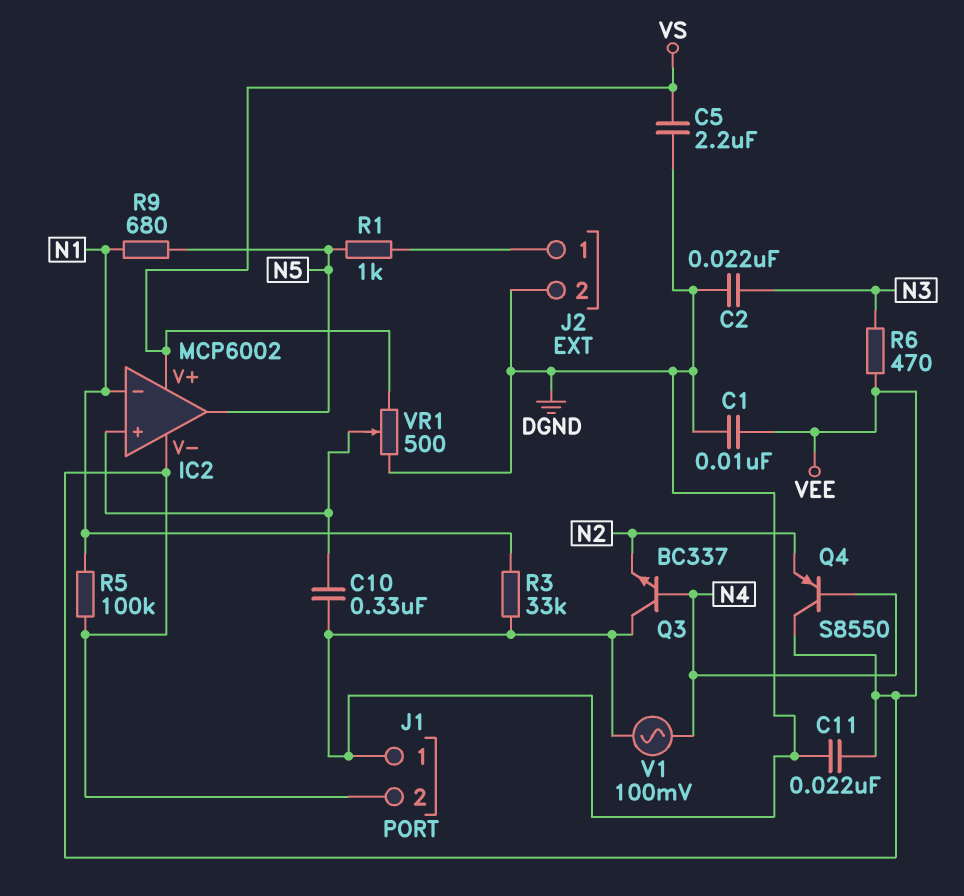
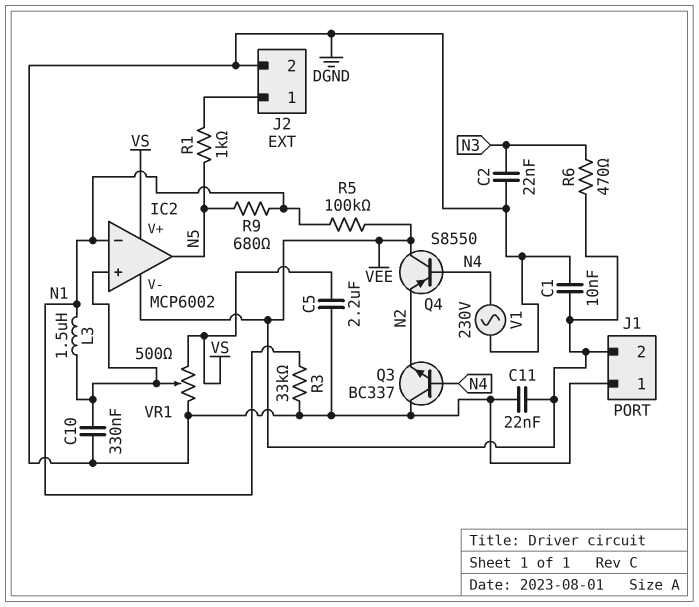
L3: none -> 1.5uH (IC2/in+, N1)
V1: AC 100mV (DGND, N4) -> AC 230V (DGND, N4)

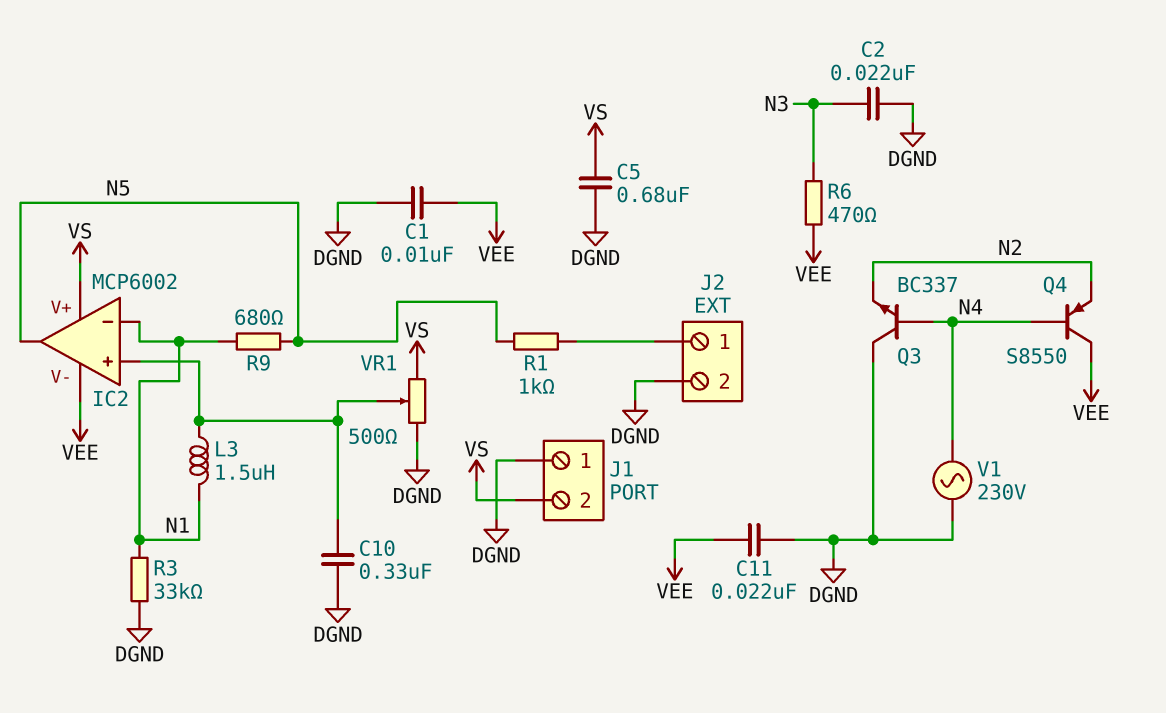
C5: 2.2uF (DGND, VS) -> 680nF (DGND, VS)
J1 pin 2: VEE -> VS
R5: 100k (N1, VEE) -> none

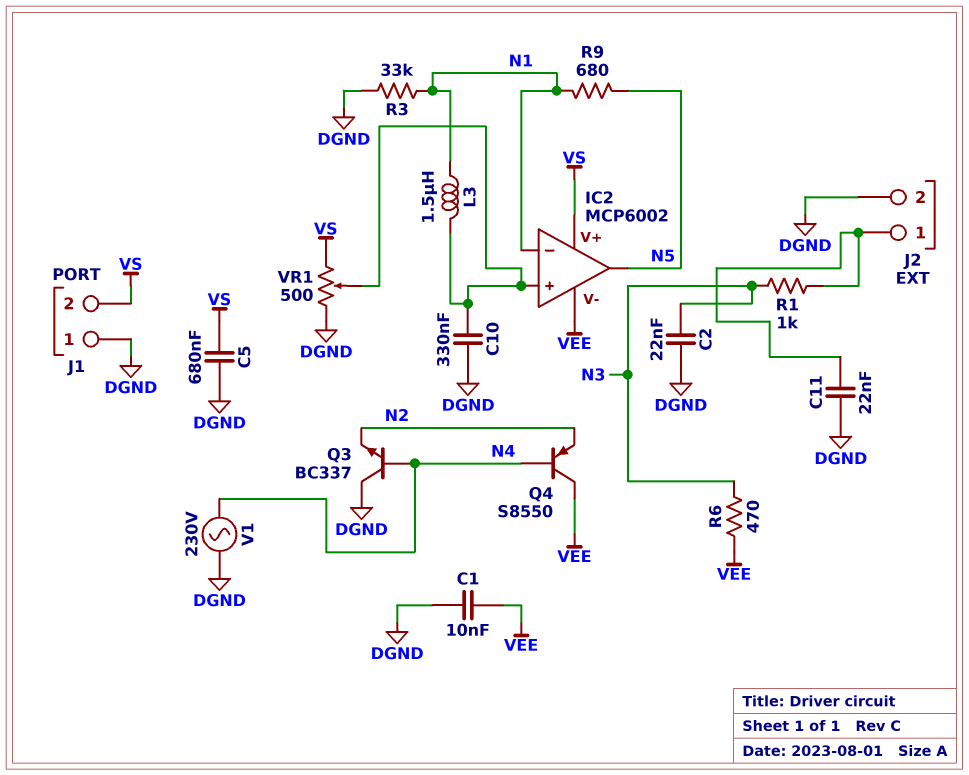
C11: 22nF (DGND, VEE) -> 22nF (DGND, J2/1)
R1: 1k (J2/1, N5) -> 1k (J2/1, N3)

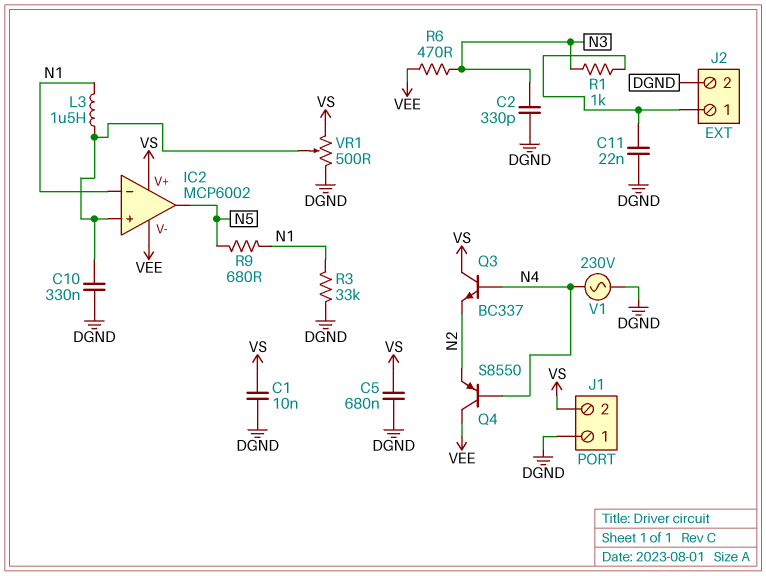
C1: 10nF (DGND, VEE) -> 10nF (DGND, VS)
C2: 22nF (DGND, N3) -> 330pF (DGND, N3)
Q3: NPN BC337 (B N4, C DGND, E N2) -> NPN BC337 (B N4, C VS, E N2)

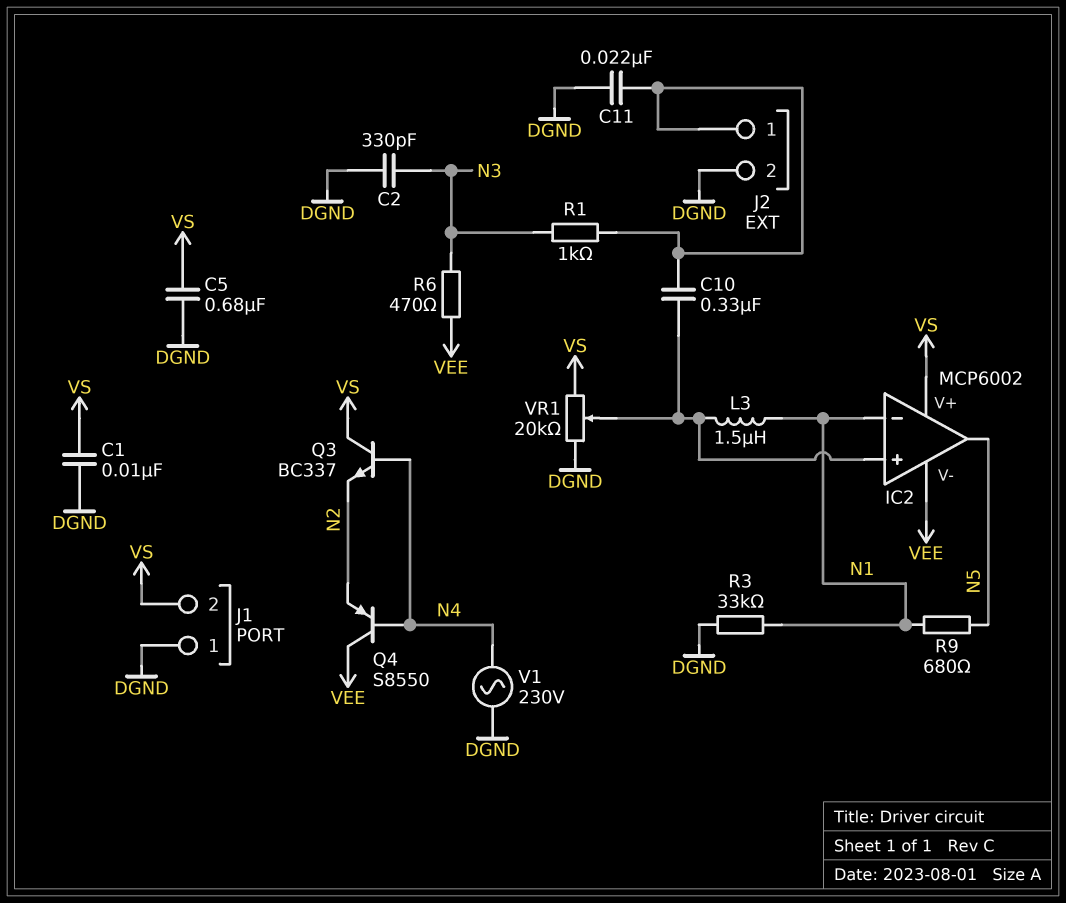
C10: 330nF (DGND, IC2/in+) -> 330nF (IC2/in+, J2/1)
VR1: 500 (DGND, VS, wiper IC2/in+) -> 20k (DGND, VS, wiper IC2/in+)

